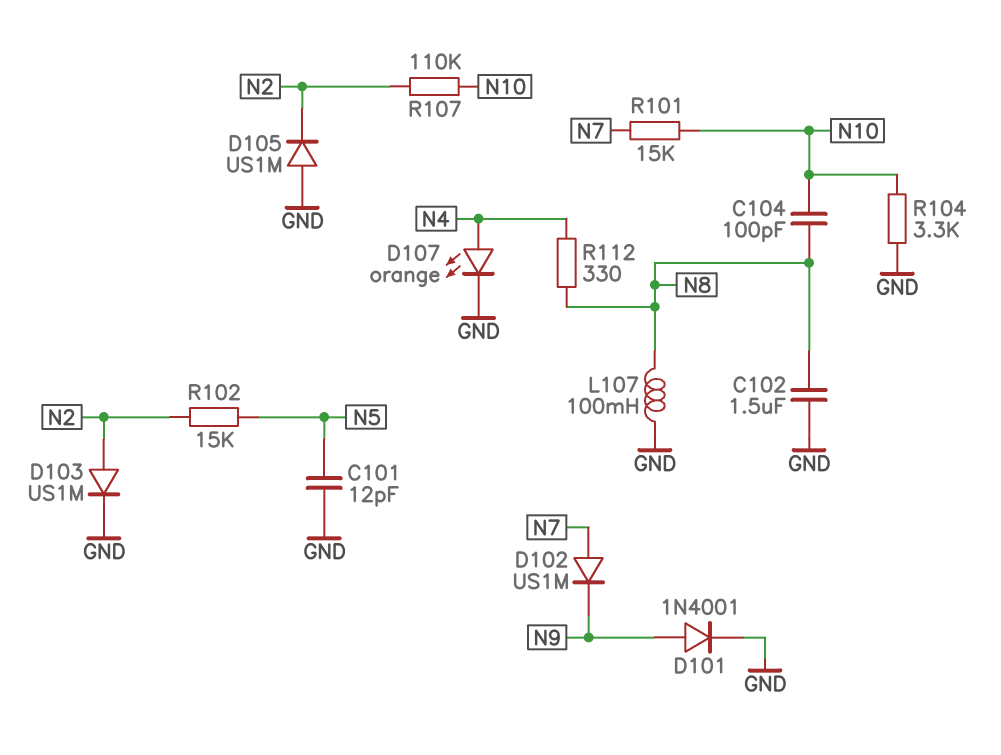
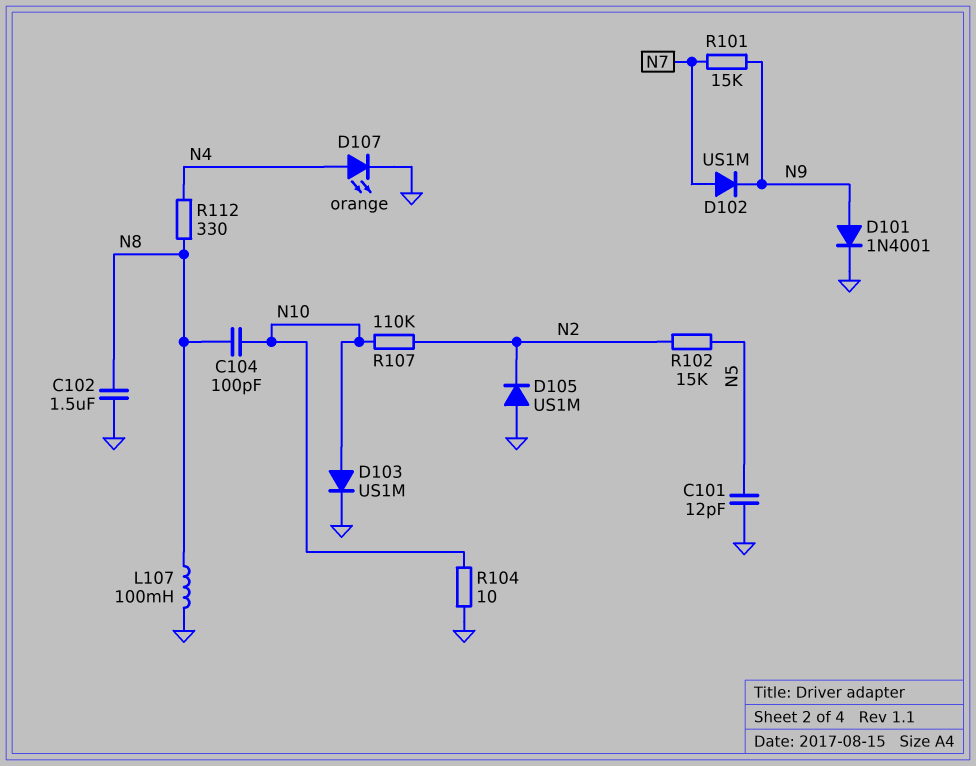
D103: diode US1M (A N2, K GND) -> diode US1M (A N10, K GND)
R101: 15k (N7, N10) -> 15k (N7, N9)
R104: 3.3k (GND, N10) -> 10 (GND, N10)

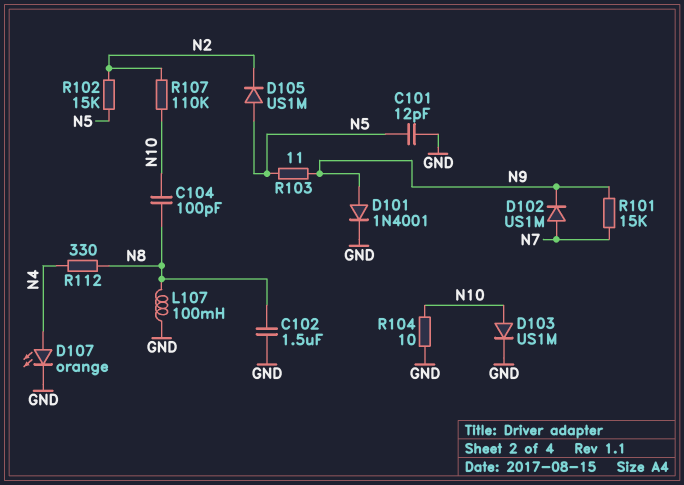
D105: diode US1M (A GND, K N2) -> diode US1M (A N5, K N2)
R103: none -> 11 (N5, N9)

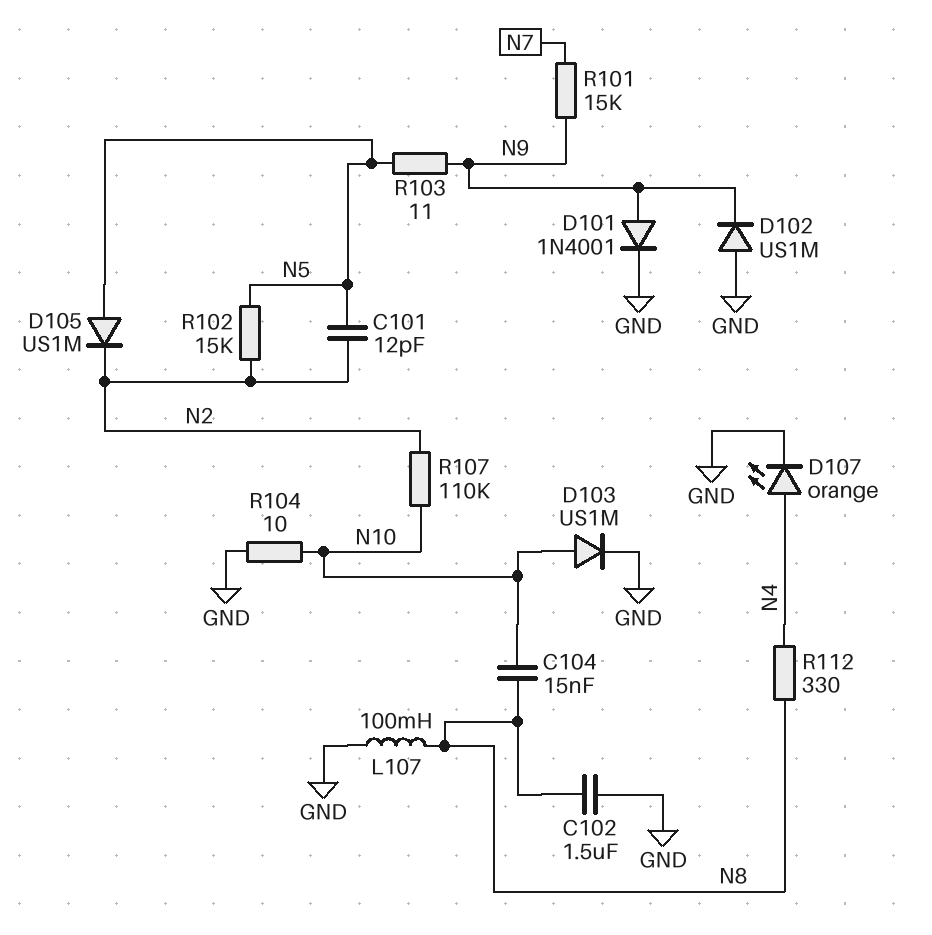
C101: 12pF (GND, N5) -> 12pF (N2, N5)
C104: 100pF (N8, N10) -> 15nF (N8, N10)
D102: diode US1M (A N7, K N9) -> diode US1M (A GND, K N9)

